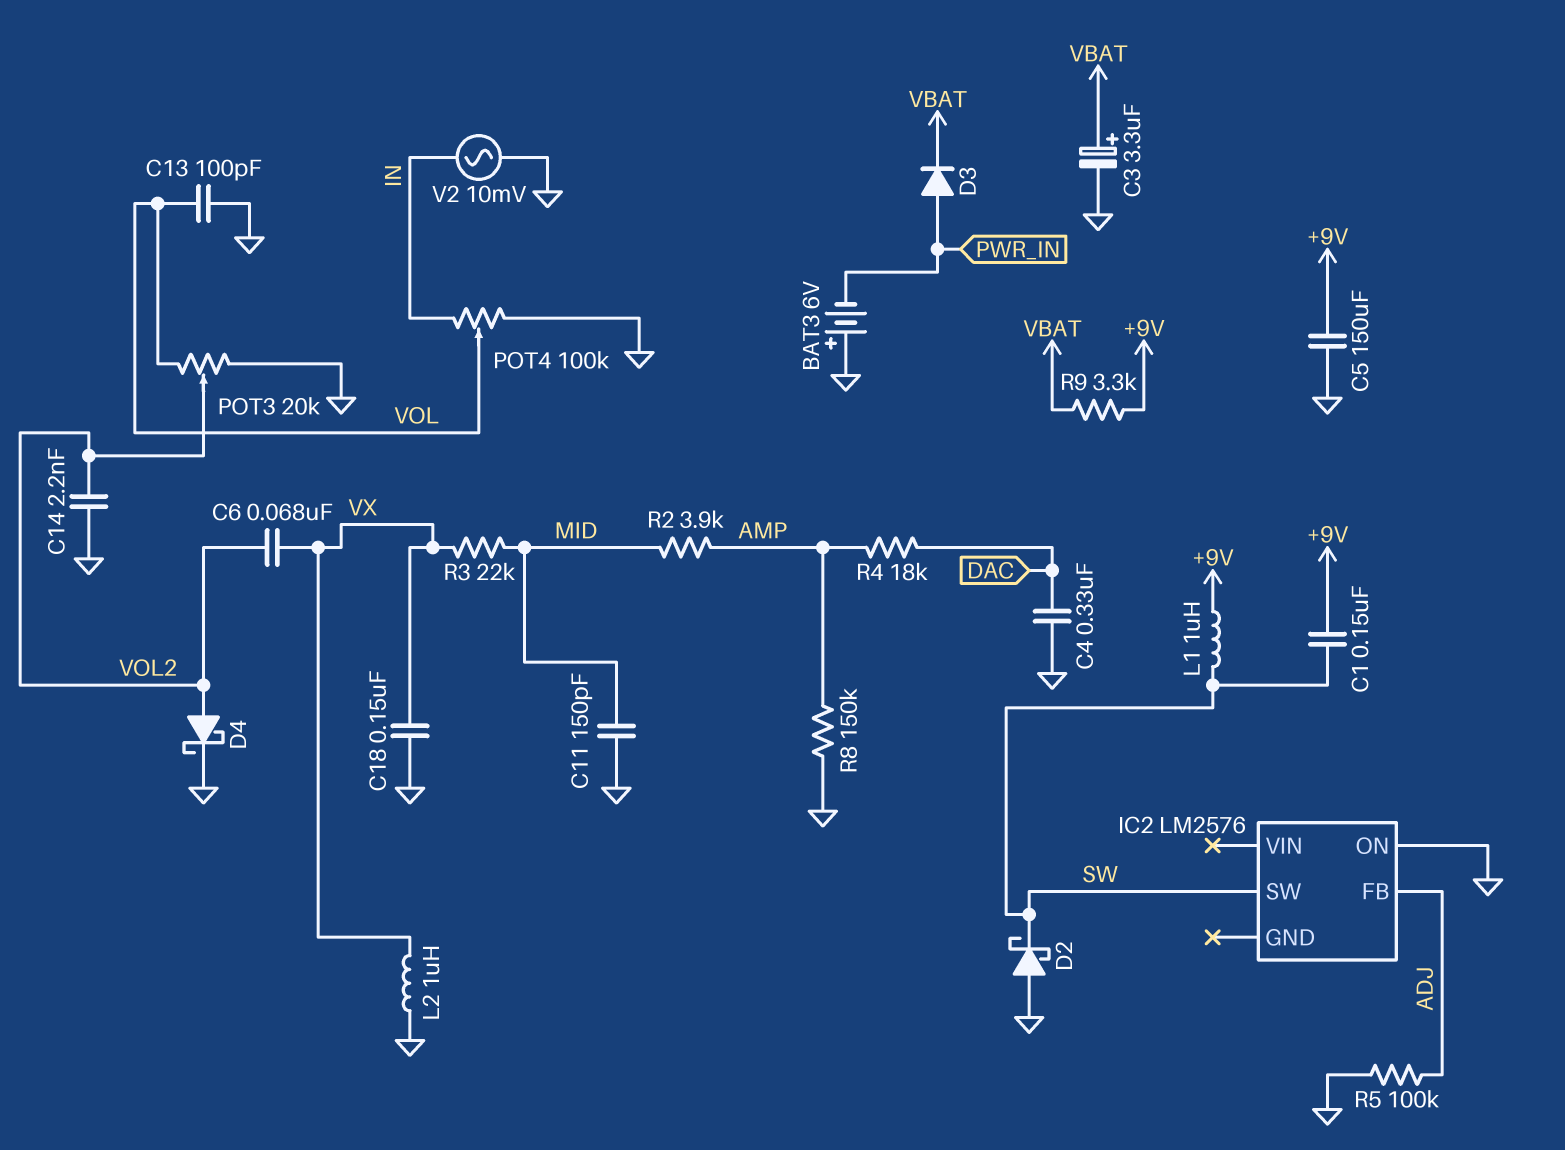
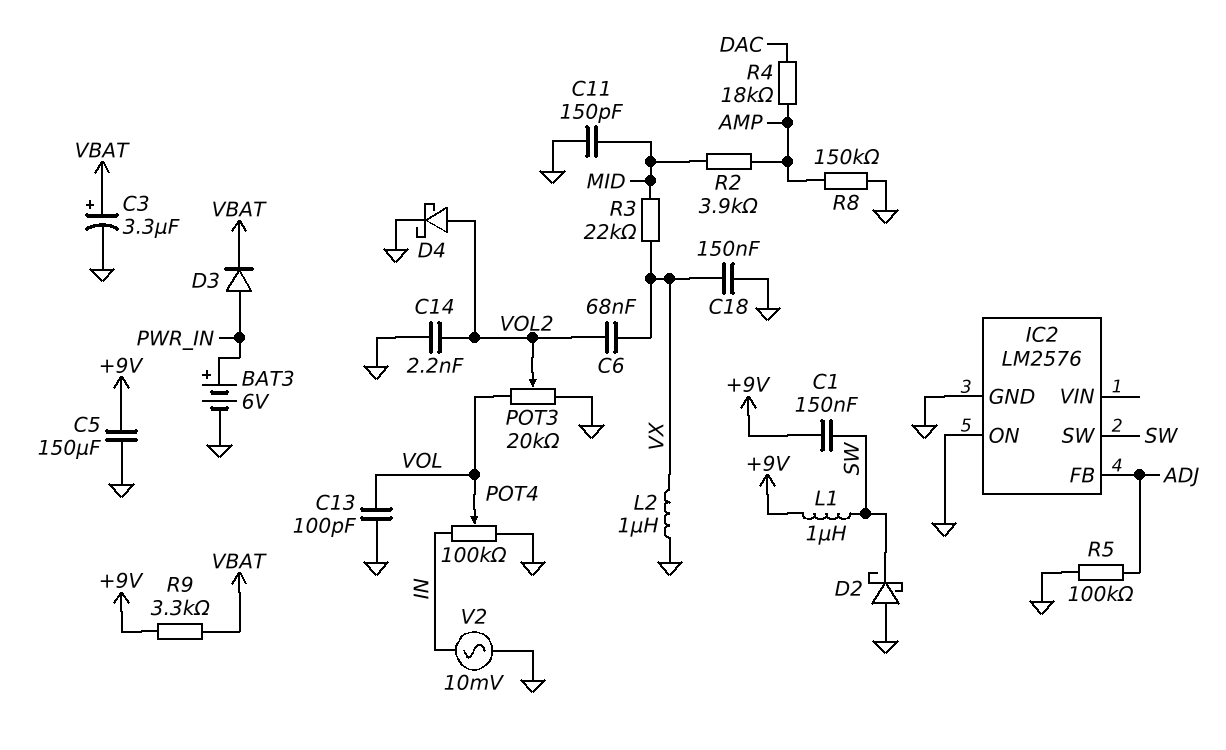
BAT3: 6V (plus GND, minus PWR_IN) -> 6V (plus PWR_IN, minus GND)
C4: 330nF (DAC, GND) -> none
IC2 pin GND: none -> GND

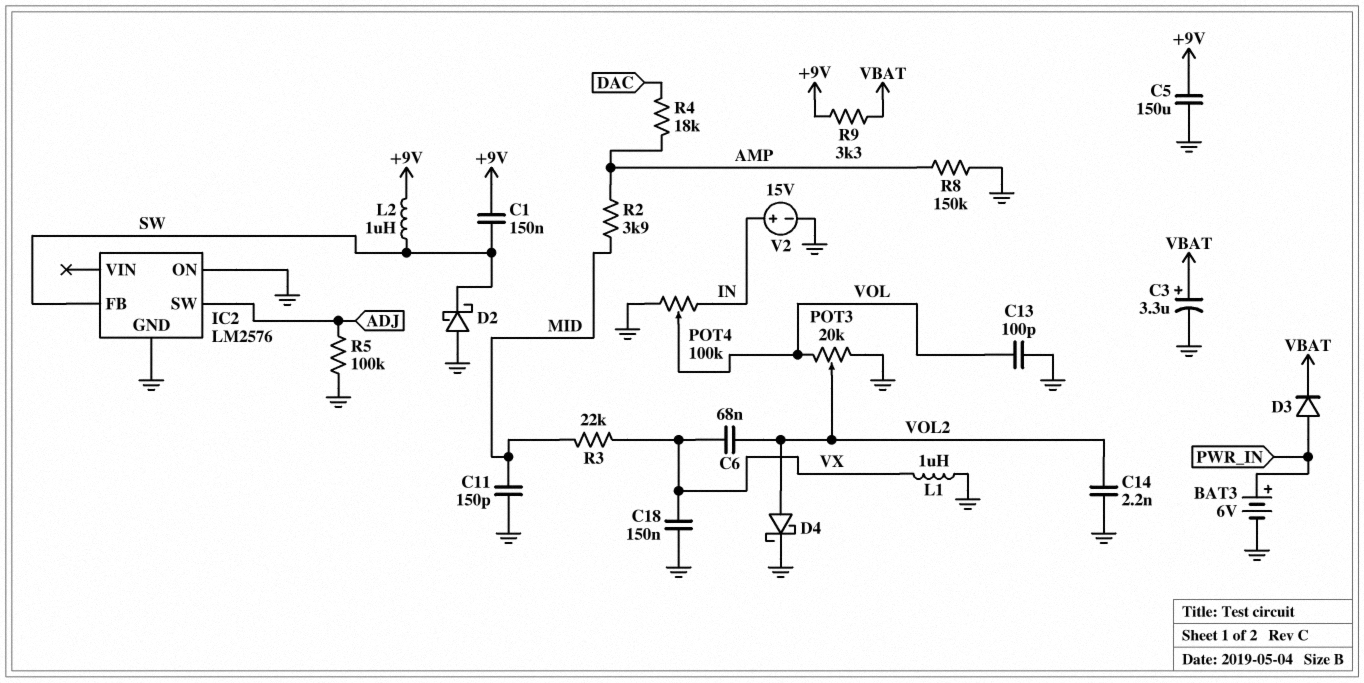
IC2 pin FB: ADJ -> SW
IC2 pin SW: SW -> ADJ
L1: 1uH (+9V, SW) -> 1uH (GND, VX)
L2: 1uH (GND, VX) -> 1uH (+9V, SW)
V2: AC 10mV (GND, IN) -> 15V (plus IN, minus GND)

